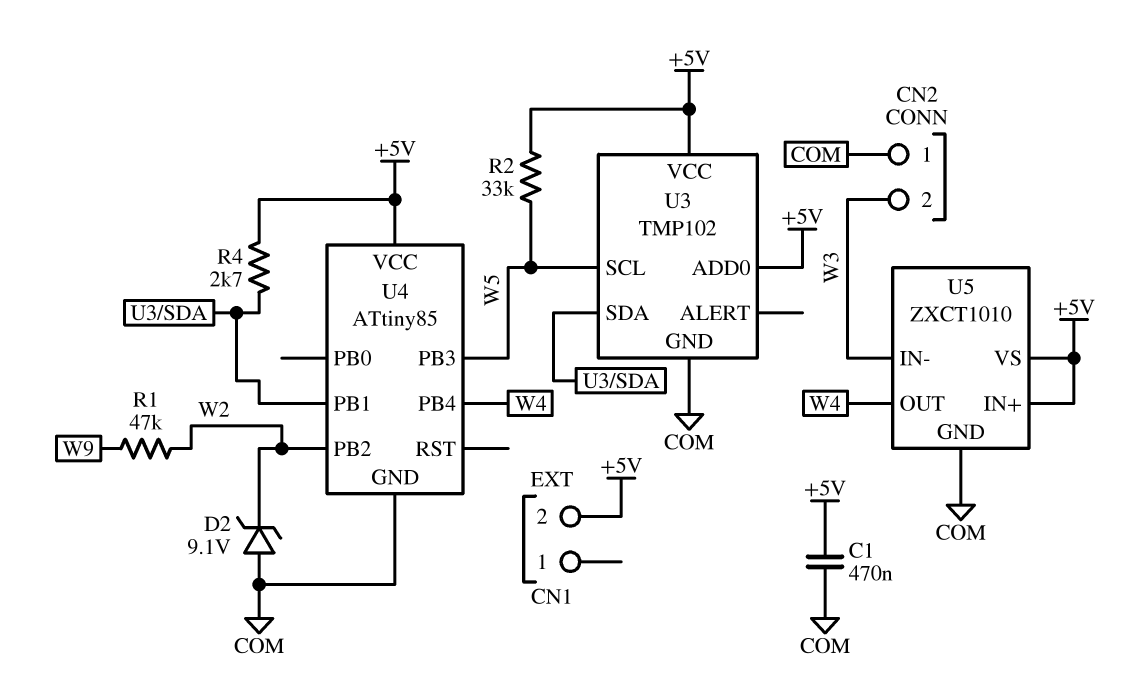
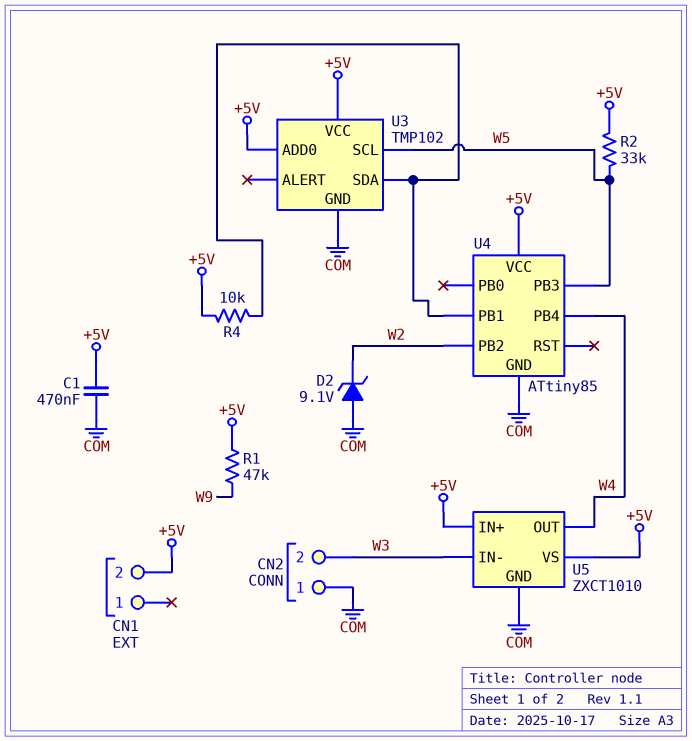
R1: 47k (W2, W9) -> 47k (+5V, W9)
R4: 2.7k (+5V, U3/SDA) -> 10k (+5V, U3/SDA)

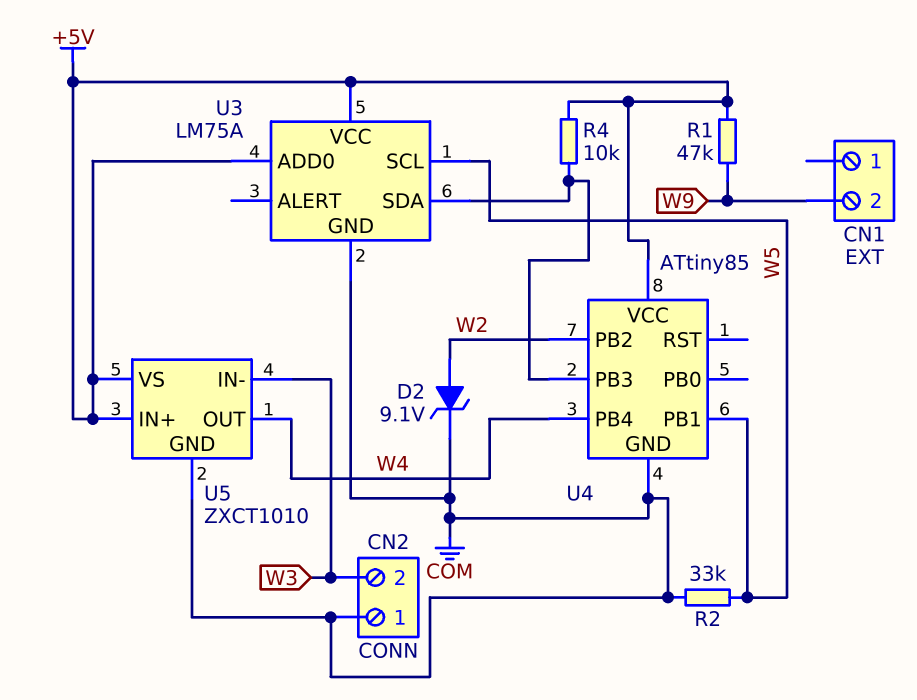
C1: 470nF (+5V, COM) -> none
CN1 pin 2: +5V -> W9
D2: zener 9.1V (A COM, K W2) -> zener 9.1V (A W2, K COM)
R2: 33k (+5V, W5) -> 33k (COM, W5)
U3: TMP102 -> LM75A
U4 pin PB1: U3/SDA -> W5
U4 pin PB3: W5 -> U3/SDA

